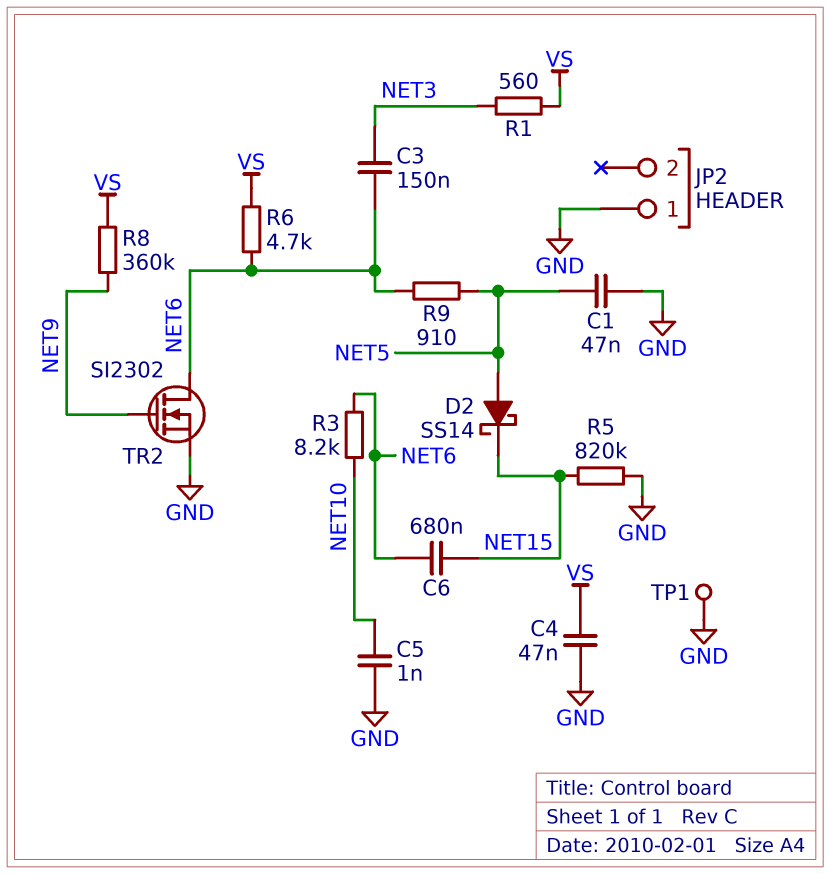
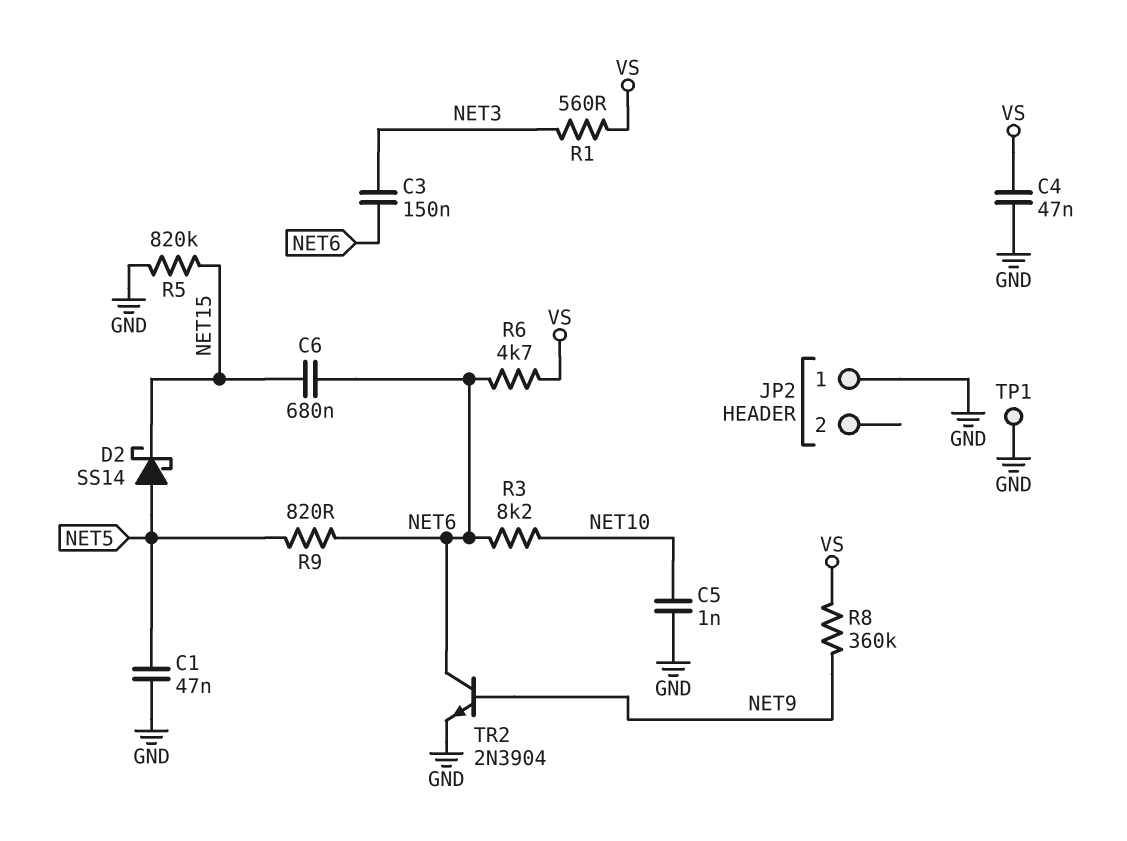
R9: 910 (NET5, NET6) -> 820 (NET5, NET6)
TR2: NMOS SI2302 (G NET9, D NET6, S GND) -> NPN 2N3904 (B NET9, C NET6, E GND)

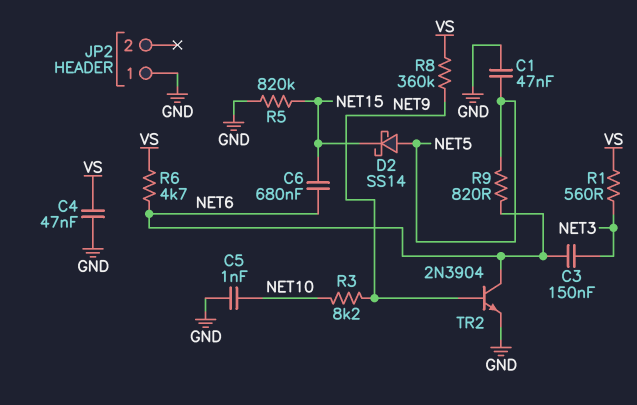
R3: 8.2k (NET6, NET10) -> 8.2k (NET9, NET10)
TP1: test point (GND) -> none

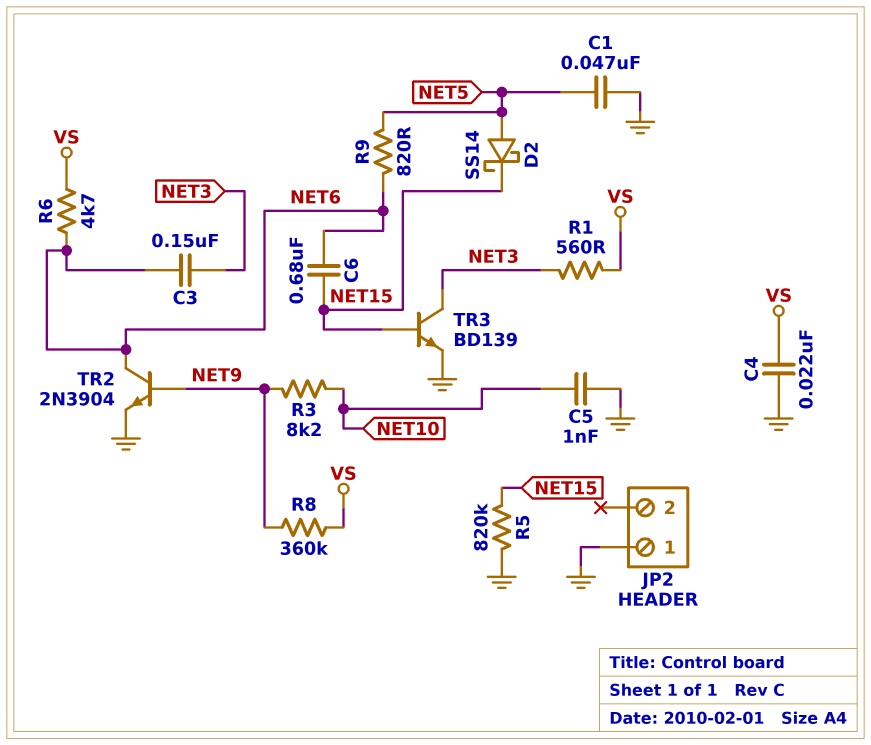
C4: 47nF (GND, VS) -> 22nF (GND, VS)
TR3: none -> NPN BD139 (B NET15, C NET3, E GND)

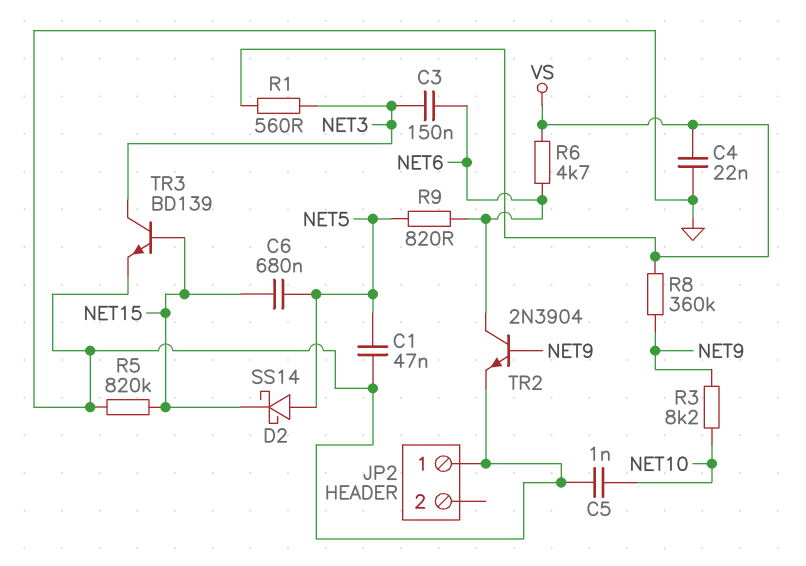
C6: 680nF (NET6, NET15) -> 680nF (NET5, NET15)

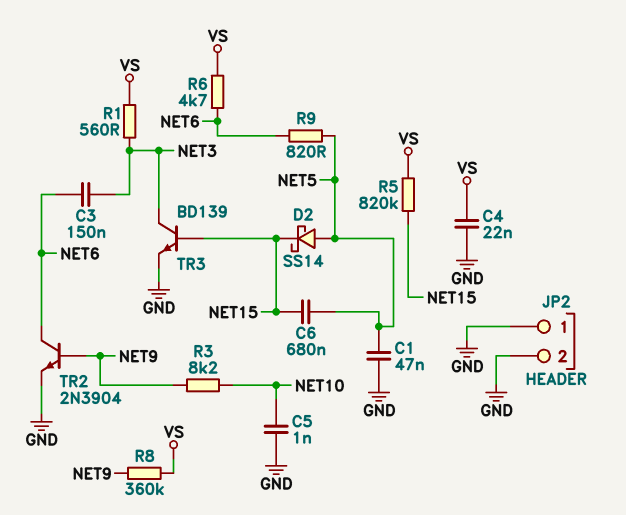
JP2 pin 2: none -> GND
R5: 820k (GND, NET15) -> 820k (NET15, VS)

